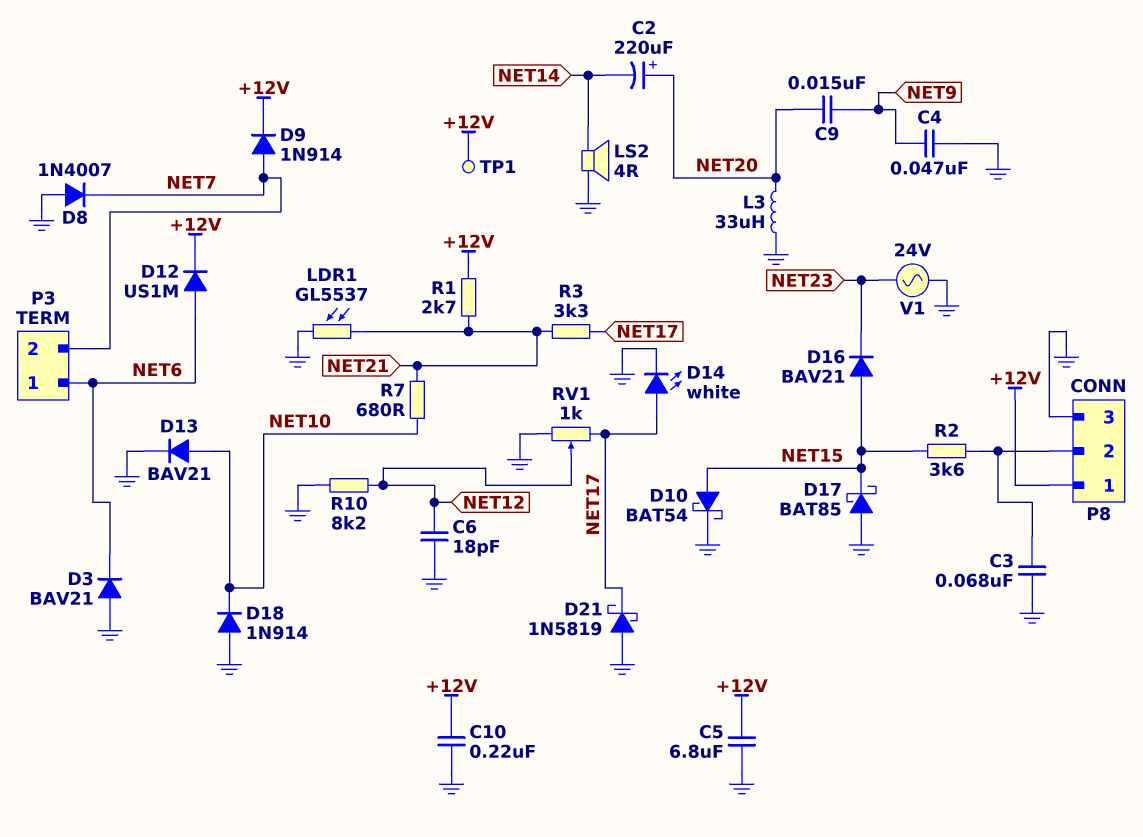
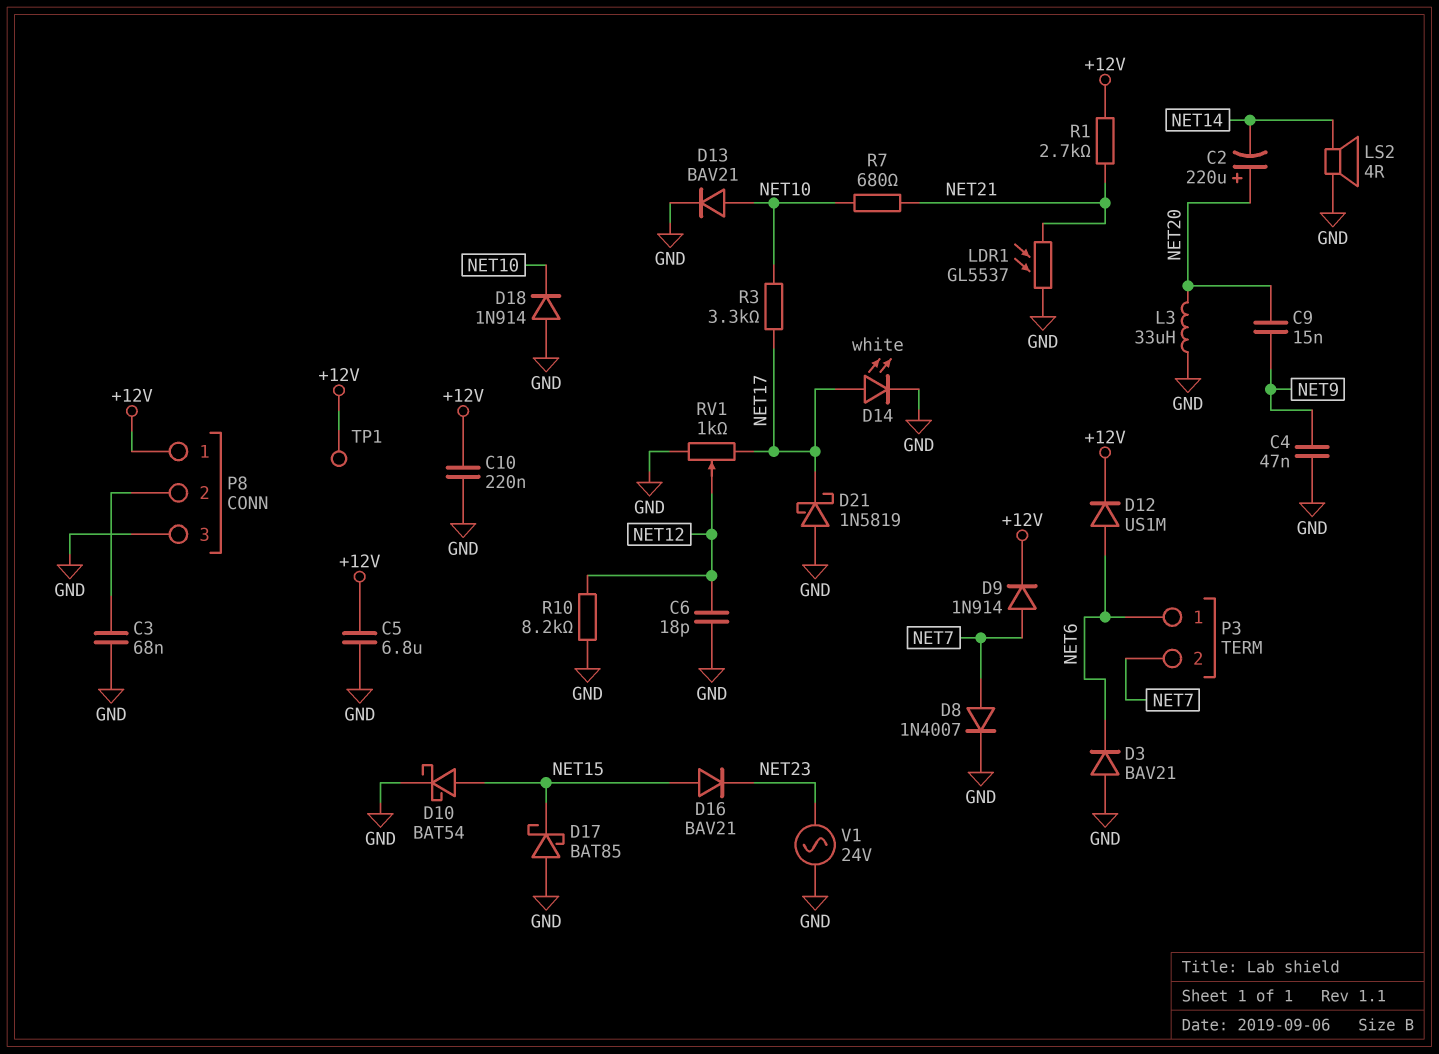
D8: diode 1N4007 (A GND, K NET7) -> diode 1N4007 (A NET7, K GND)
R2: 3.6k (NET15, P8/2) -> none
R3: 3.3k (NET17, NET21) -> 3.3k (NET10, NET17)

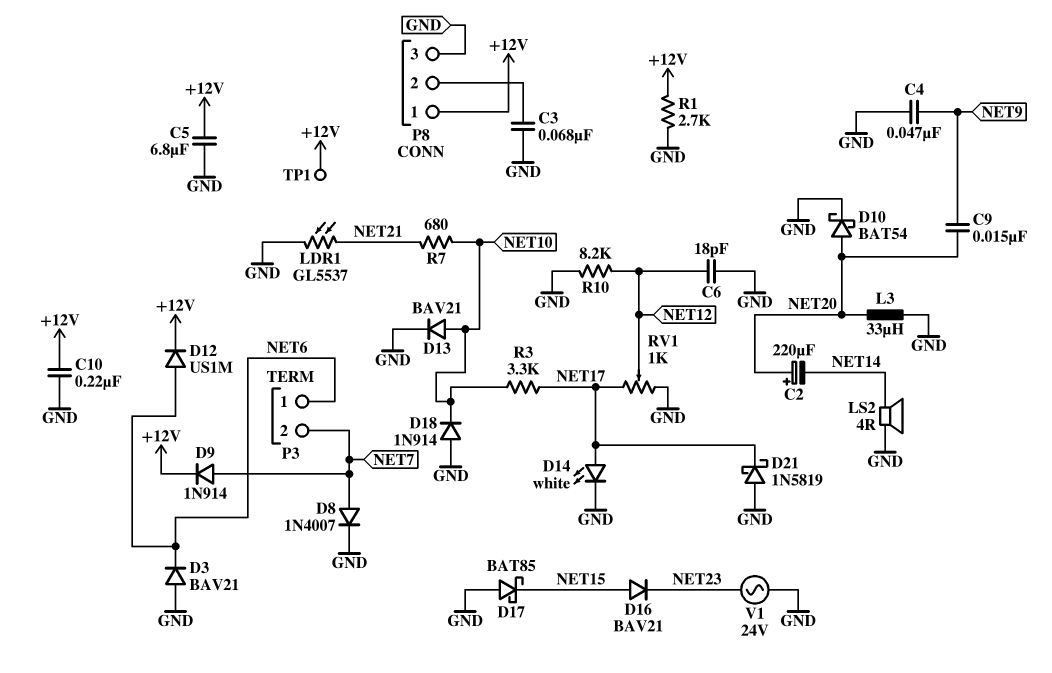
D10: schottky BAT54 (A NET15, K GND) -> schottky BAT54 (A NET20, K GND)
R1: 2.7k (+12V, NET21) -> 2.7k (+12V, GND)

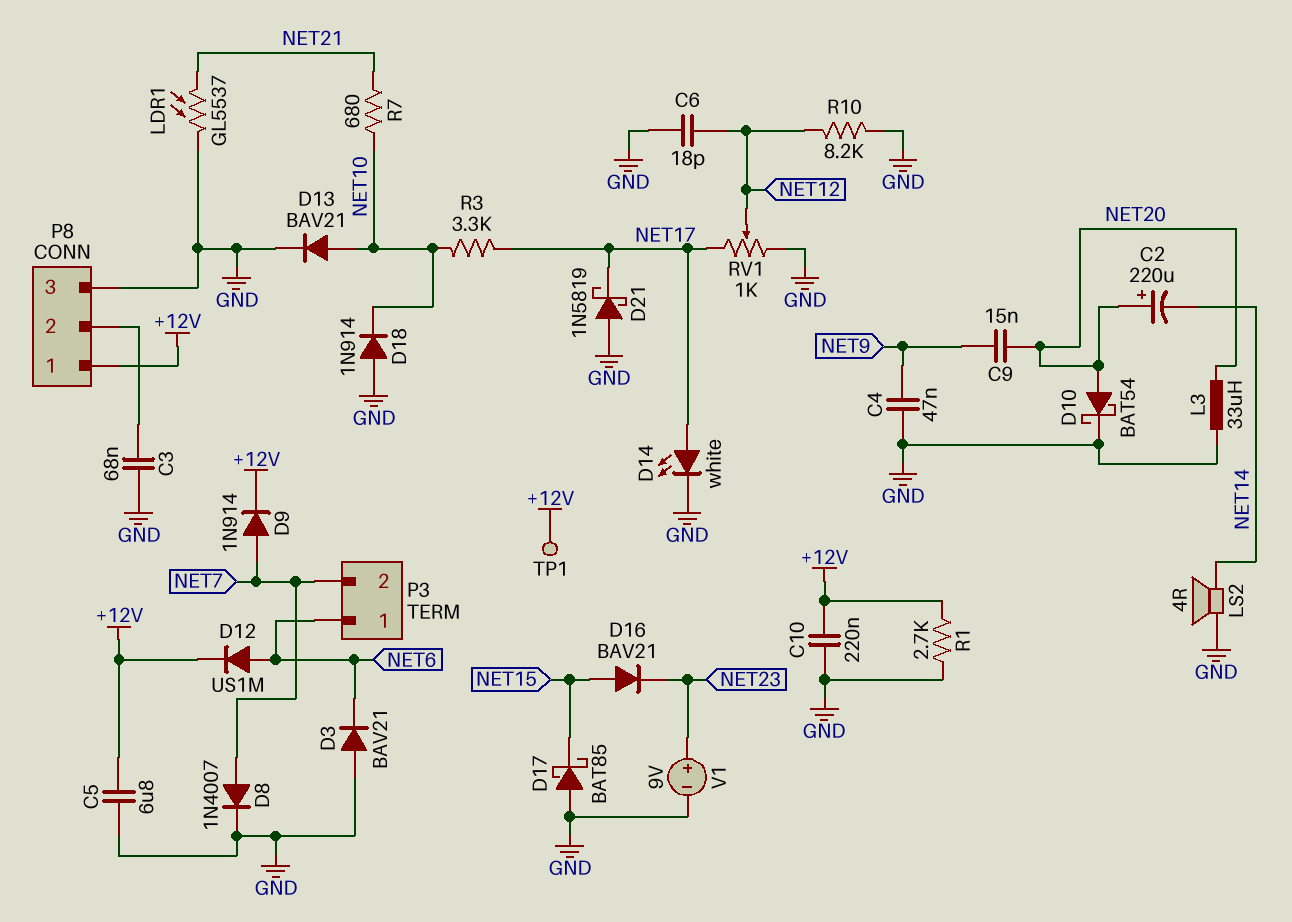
V1: AC 24V (GND, NET23) -> 9V (plus NET23, minus GND)

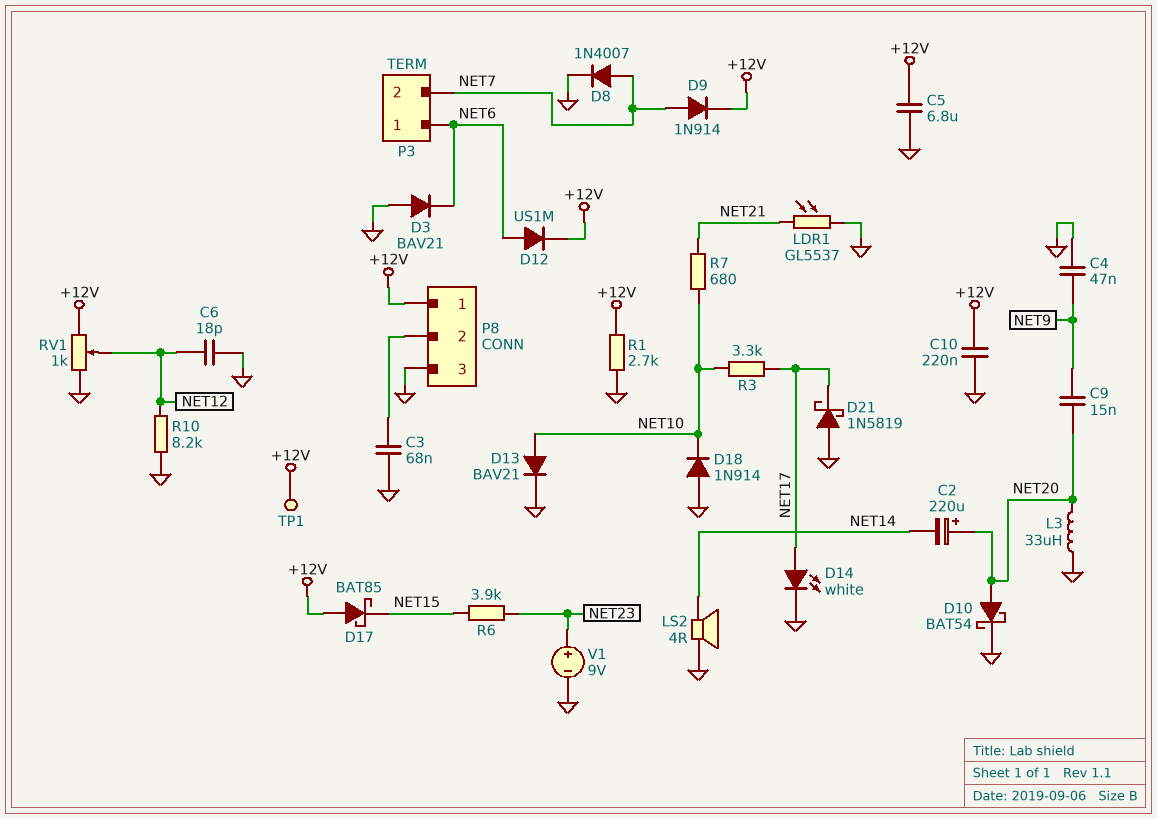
D16: diode BAV21 (A NET15, K NET23) -> none
D17: schottky BAT85 (A GND, K NET15) -> schottky BAT85 (A +12V, K NET15)
R6: none -> 3.9k (NET15, NET23)
RV1: 1k (GND, NET17, wiper NET12) -> 1k (+12V, GND, wiper NET12)

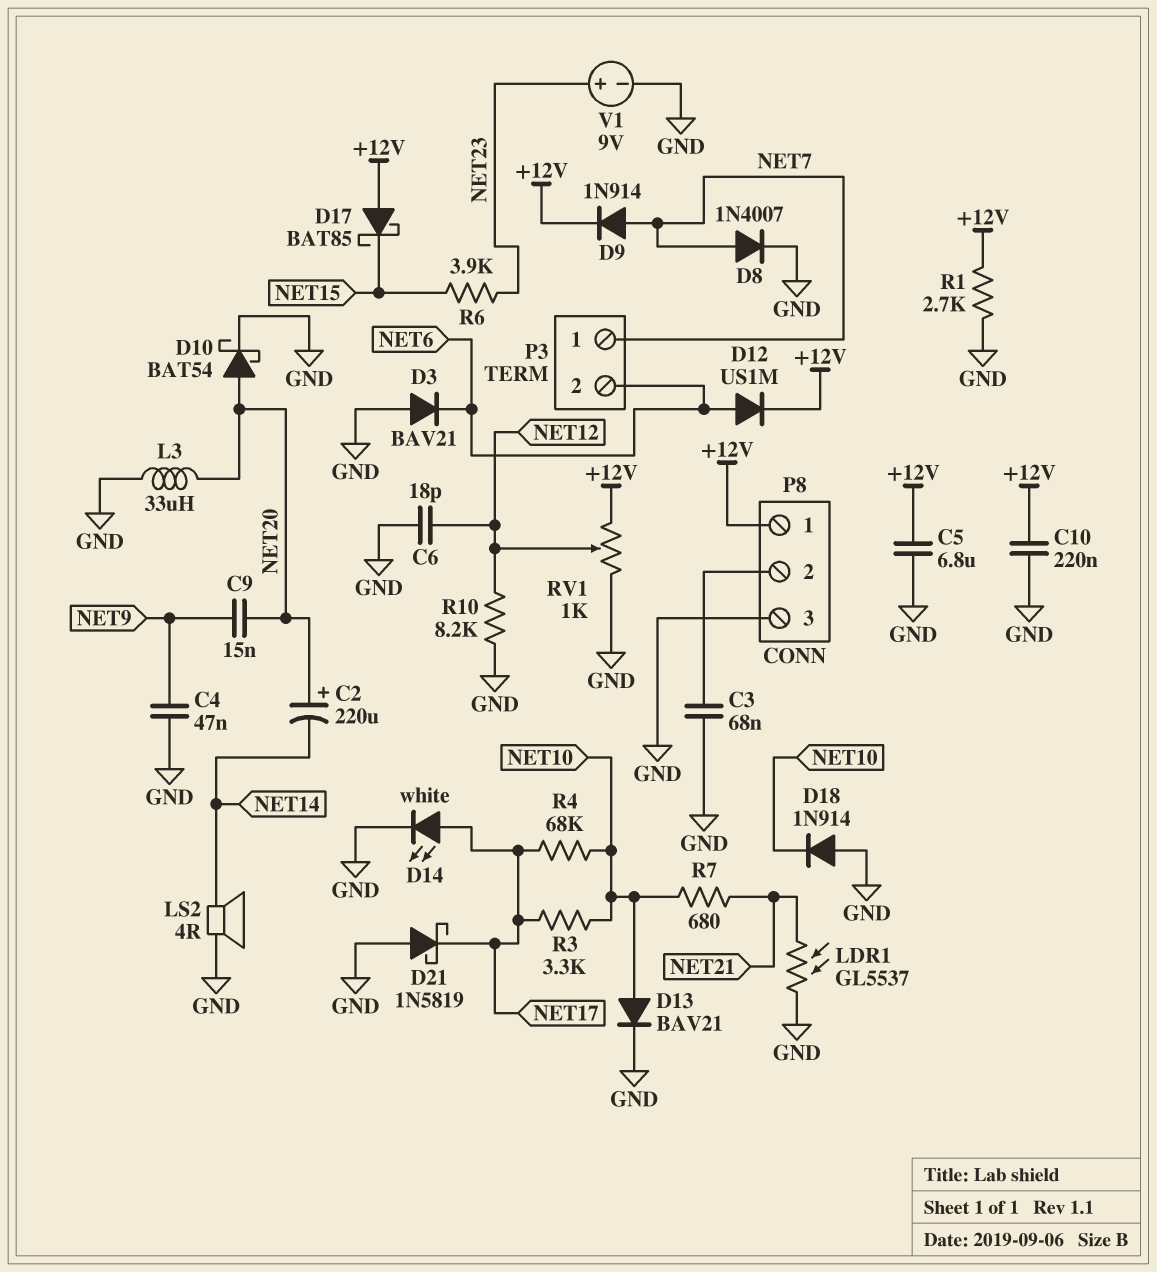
P3 pin 1: NET6 -> NET7
P3 pin 2: NET7 -> NET6
R4: none -> 68k (NET10, NET17)
TP1: test point (+12V) -> none

